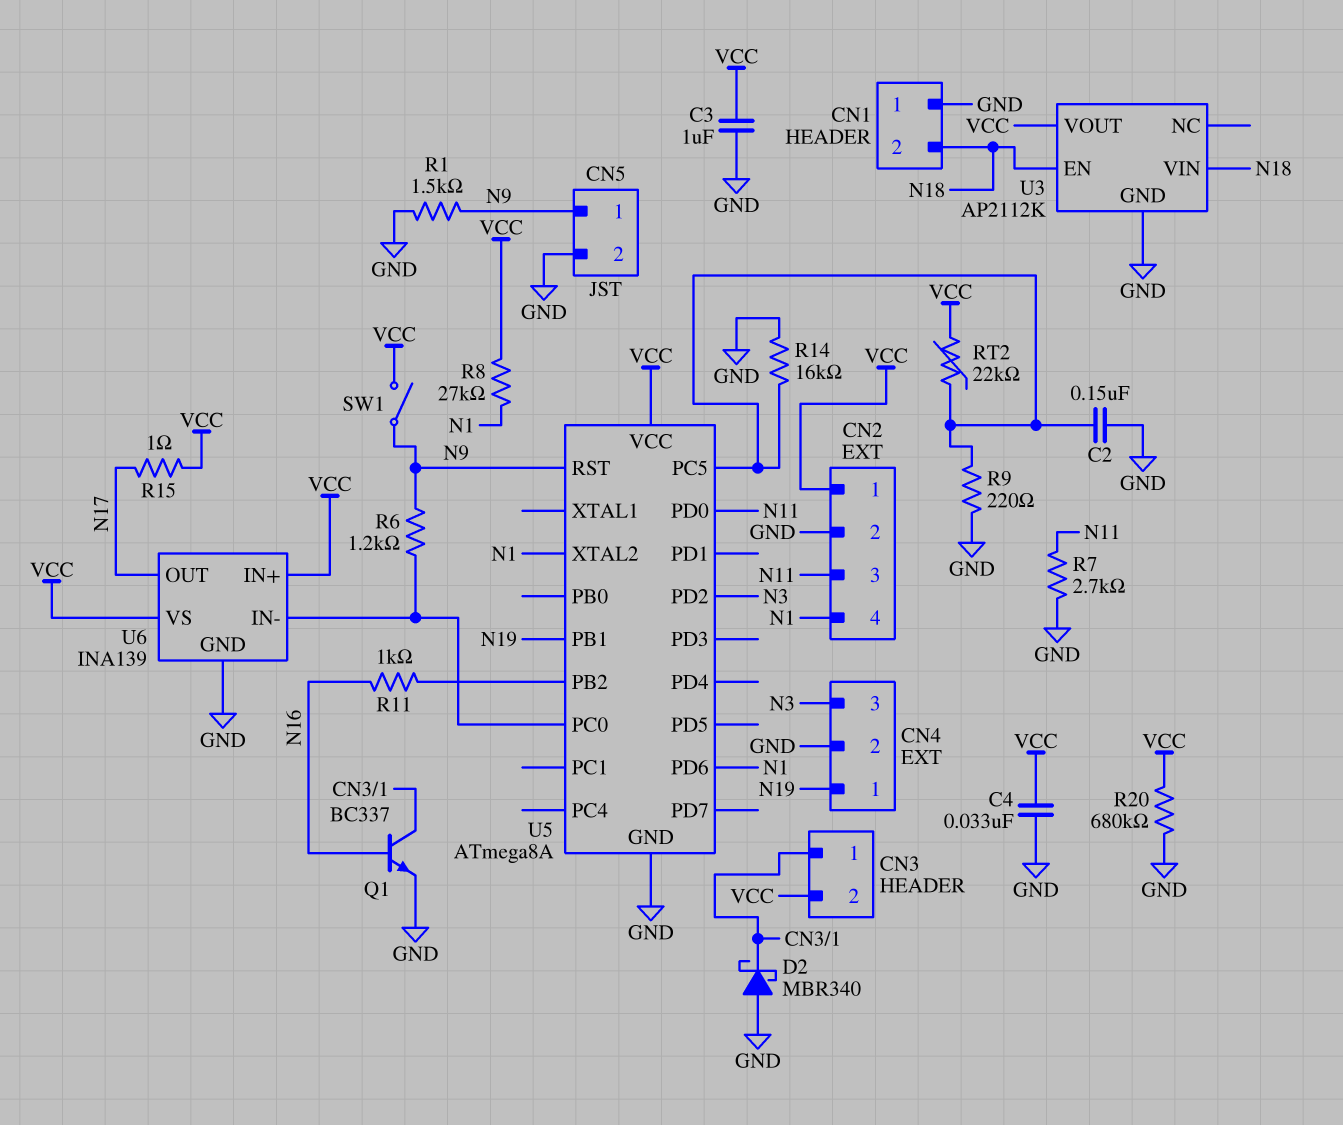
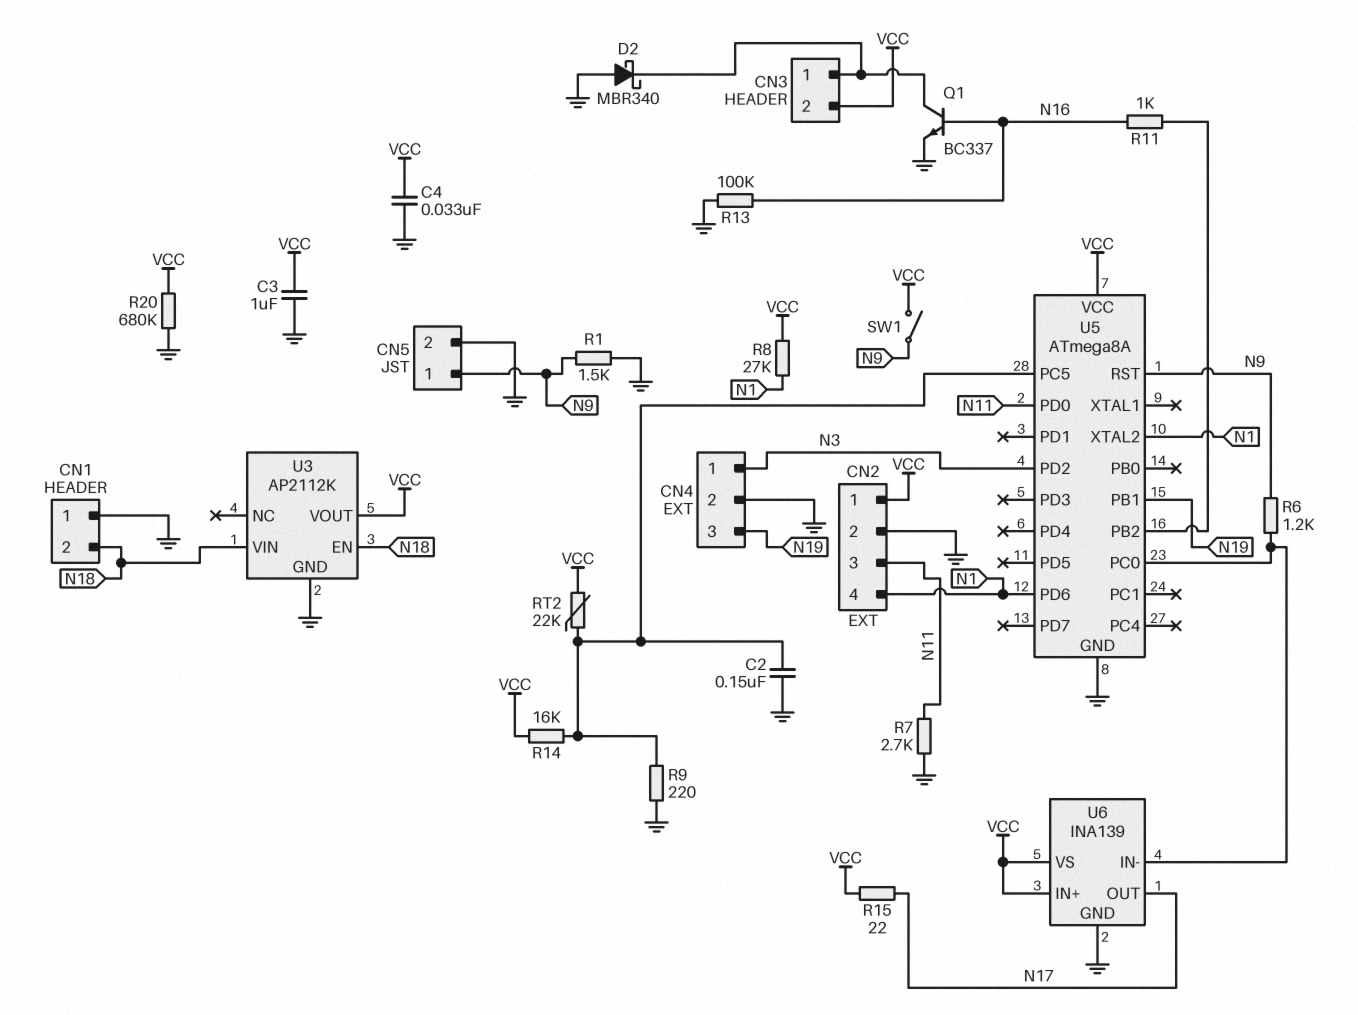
CN4 pin 1: N19 -> N3
CN4 pin 3: N3 -> N19
R13: none -> 100k (GND, N16)
R14: 16k (GND, U5/PC5) -> 16k (U5/PC5, VCC)
R15: 1 (N17, VCC) -> 22 (N17, VCC)

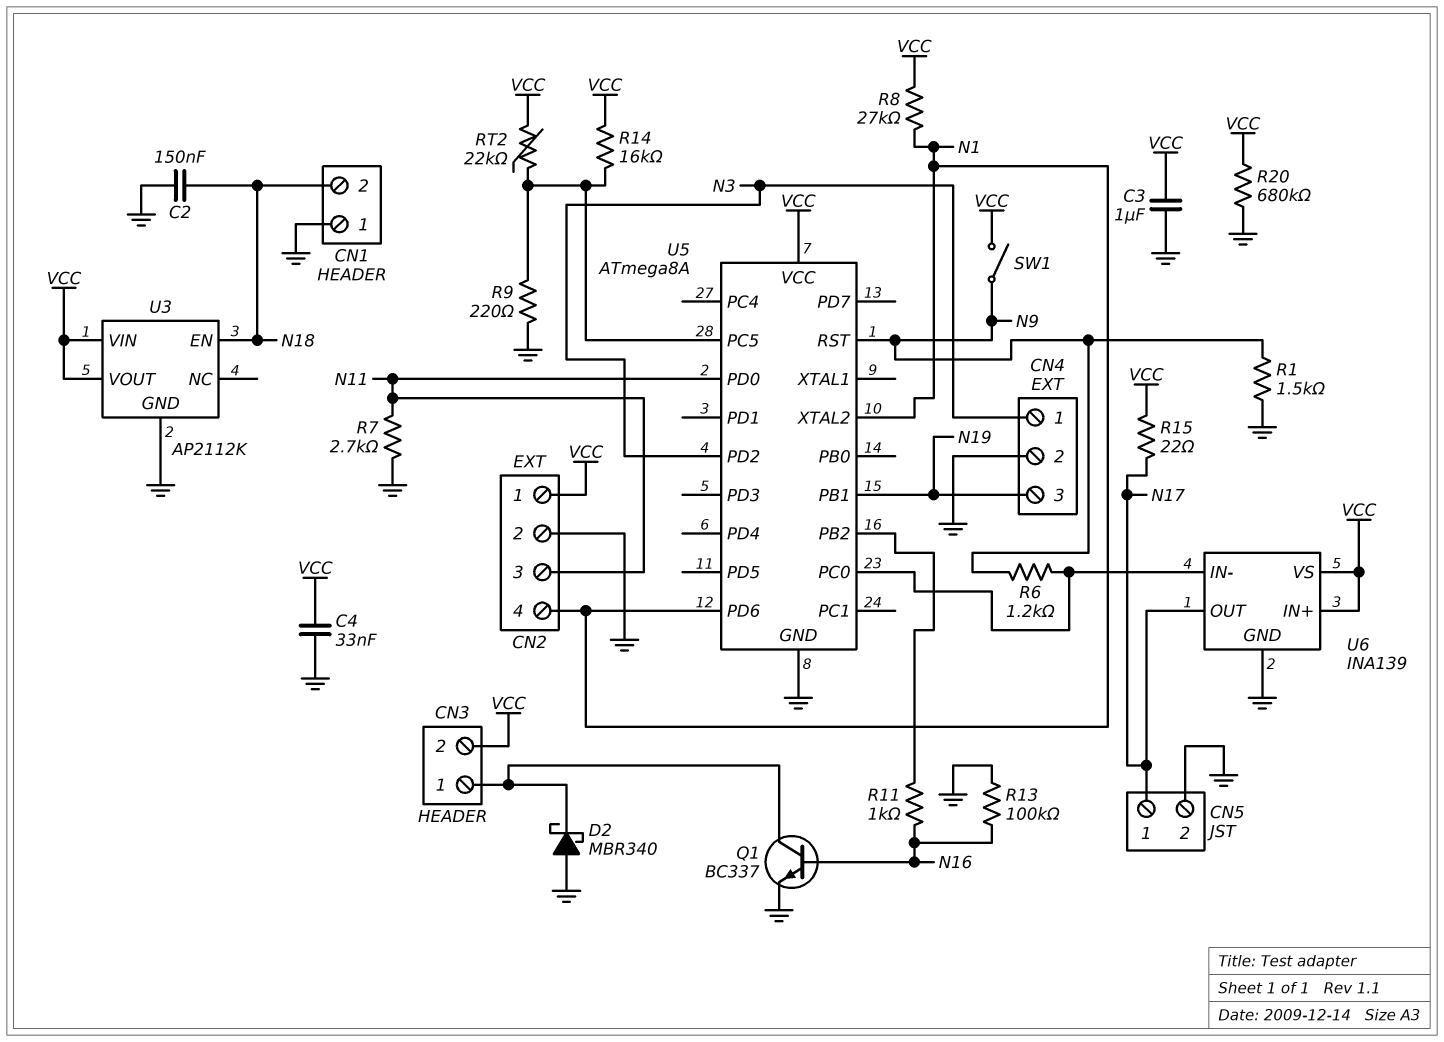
C2: 150nF (GND, U5/PC5) -> 150nF (GND, N18)
CN5 pin 1: N9 -> N17
U3 pin VIN: N18 -> VCC

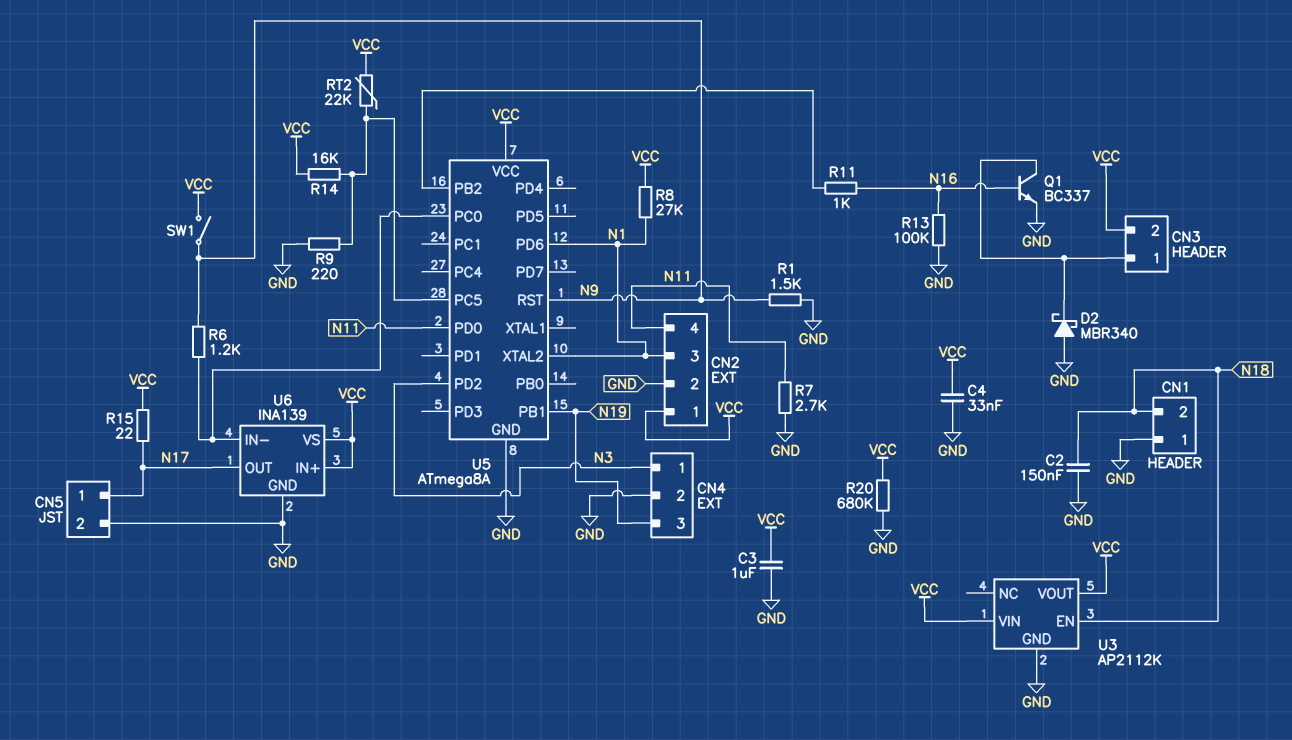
CN2 pin 3: N11 -> N1
CN2 pin 4: N1 -> N11

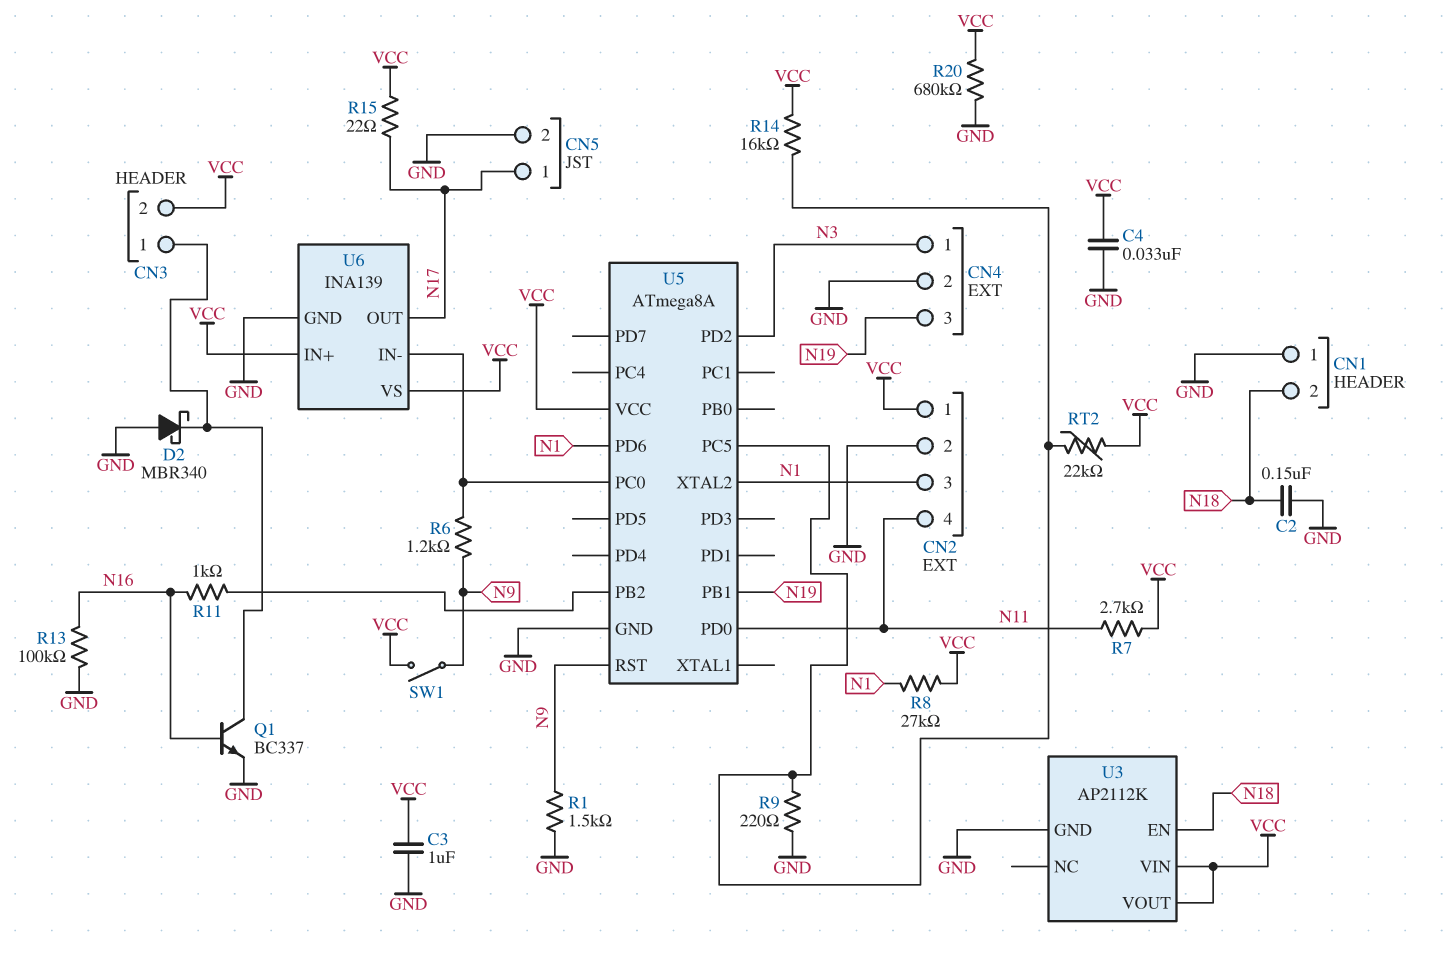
R7: 2.7k (GND, N11) -> 2.7k (N11, VCC)

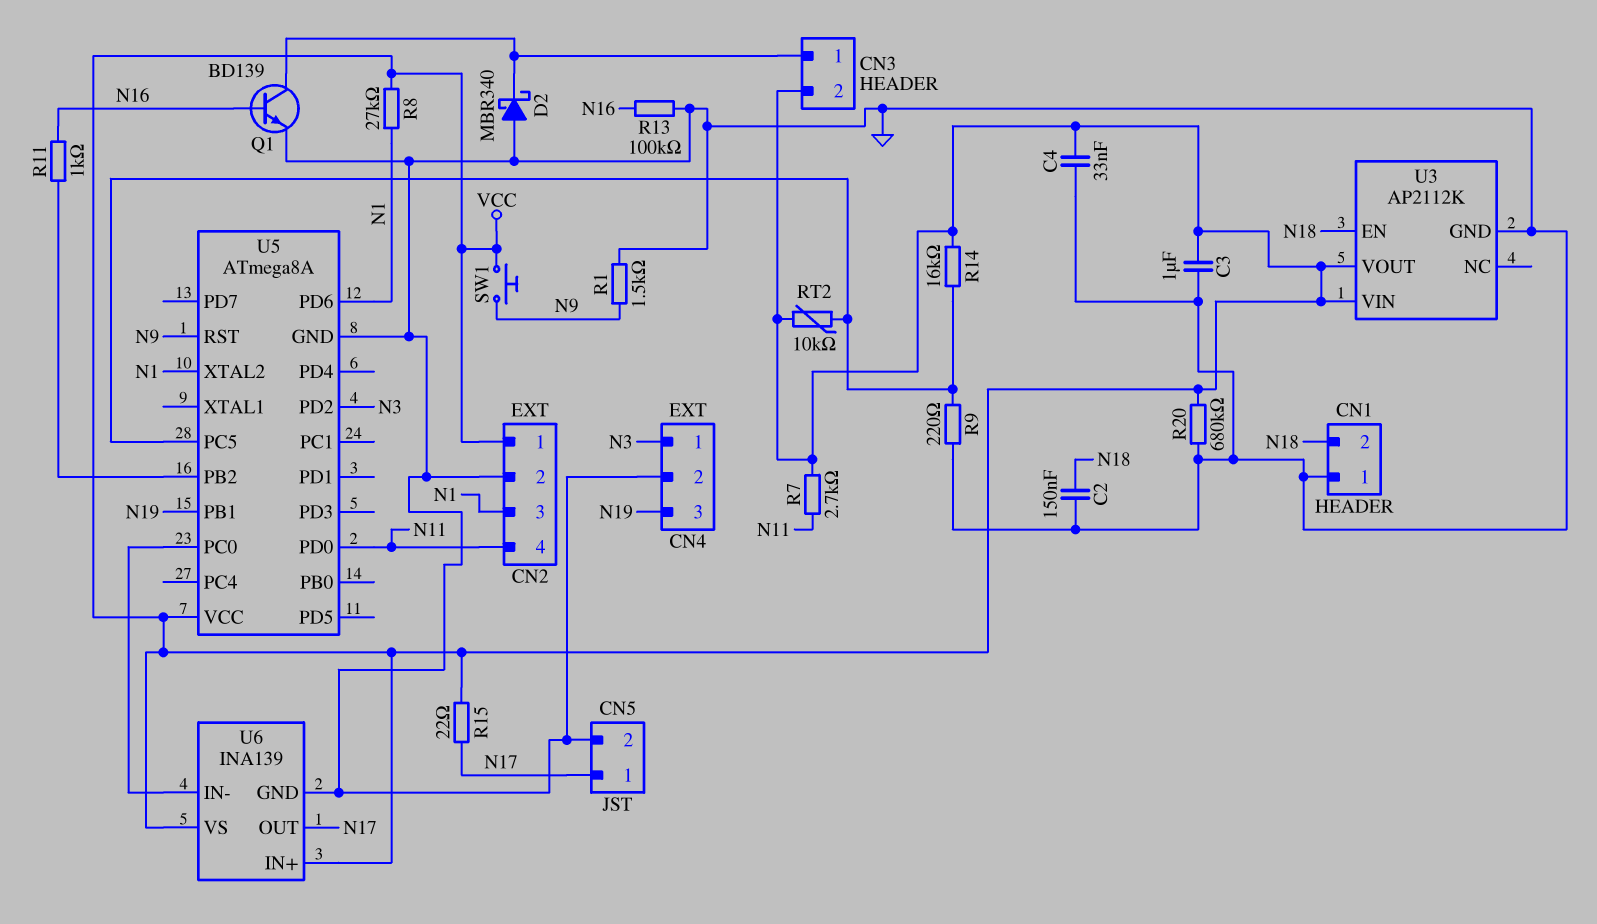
Q1: NPN BC337 (B N16, C CN3/1, E GND) -> NPN BD139 (B N16, C CN3/1, E GND)
R6: 1.2k (N9, U5/PC0) -> none
RT2: 22k (U5/PC5, VCC) -> 10k (U5/PC5, VCC)
SW1: switch (N9, VCC) -> button (N9, VCC)

